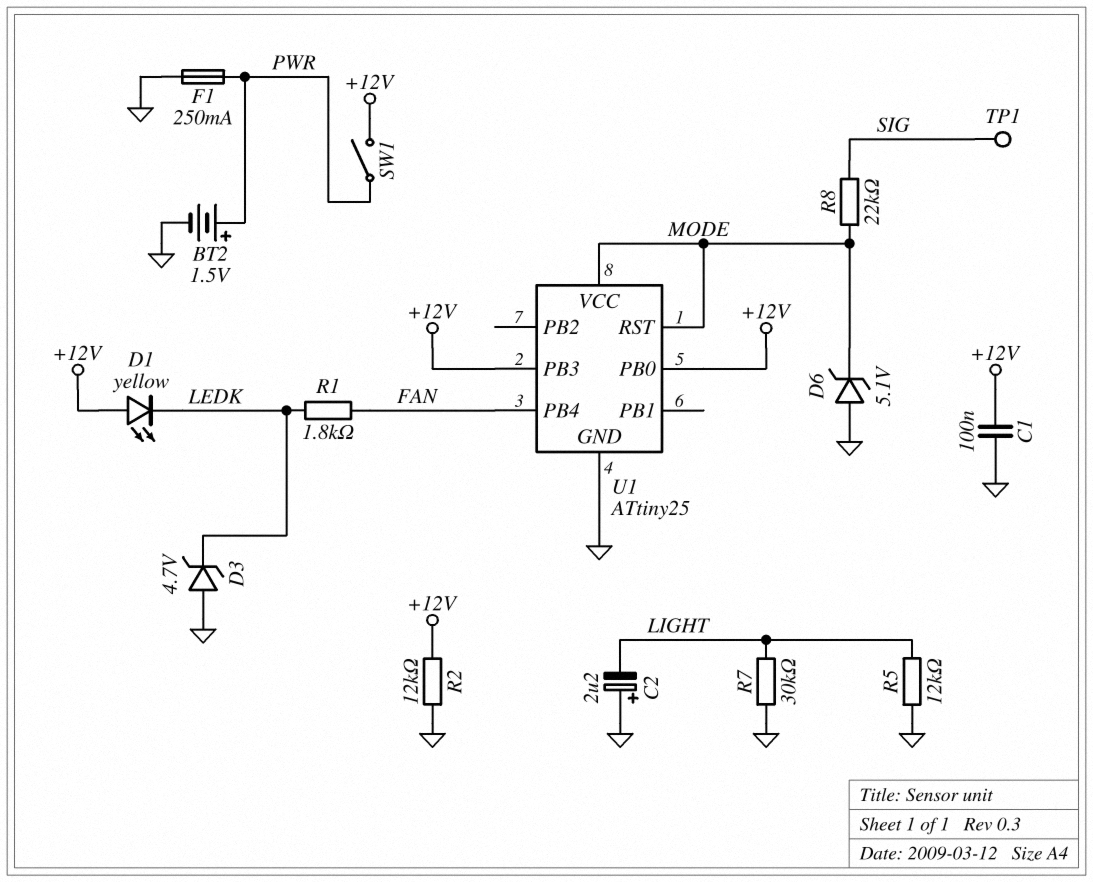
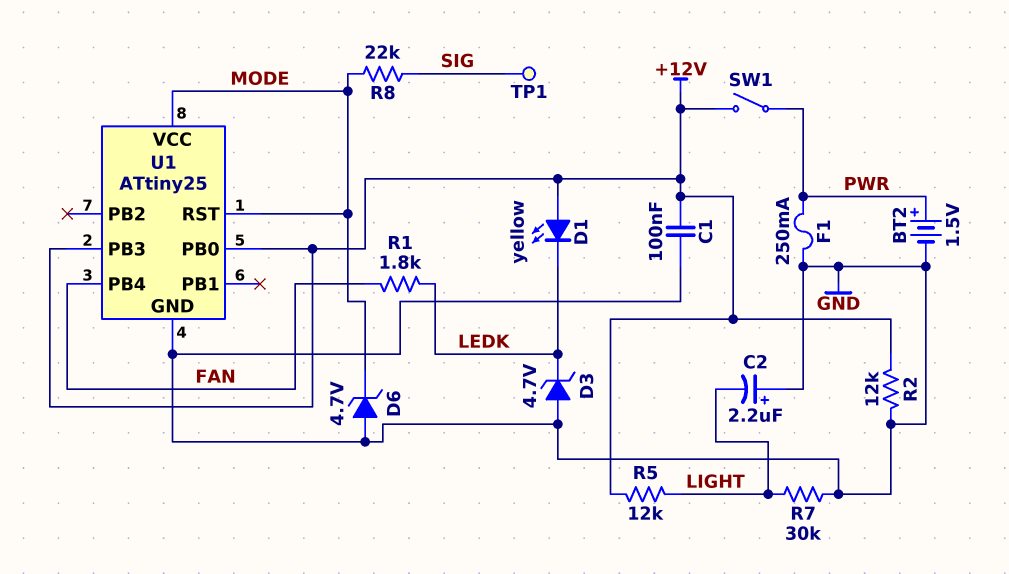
D6: zener 5.1V (A GND, K MODE) -> zener 4.7V (A GND, K MODE)
R5: 12k (GND, LIGHT) -> 12k (+12V, LIGHT)

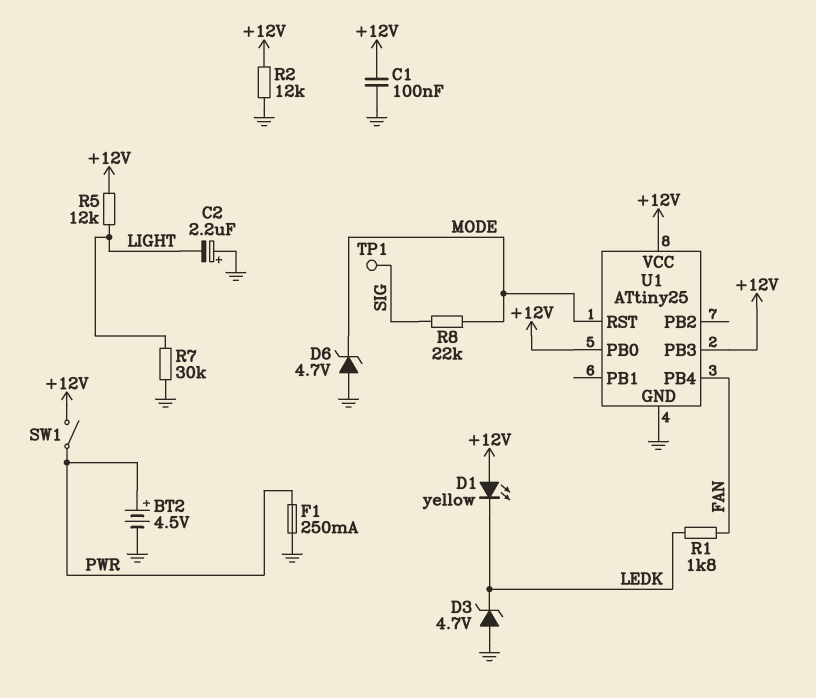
BT2: 1.5V (plus PWR, minus GND) -> 4.5V (plus PWR, minus GND)
U1 pin VCC: MODE -> +12V

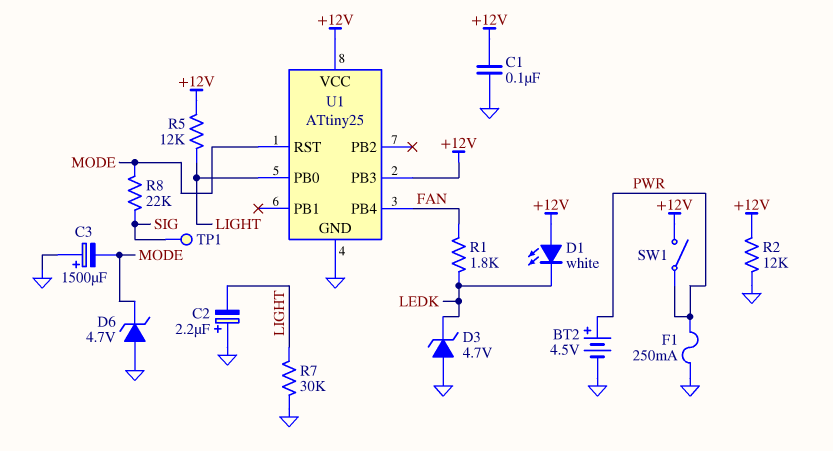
C3: none -> 1500uF (plus GND, minus MODE)
D1: LED yellow (A +12V, K LEDK) -> LED white (A +12V, K LEDK)
U1 pin PB0: +12V -> LIGHT

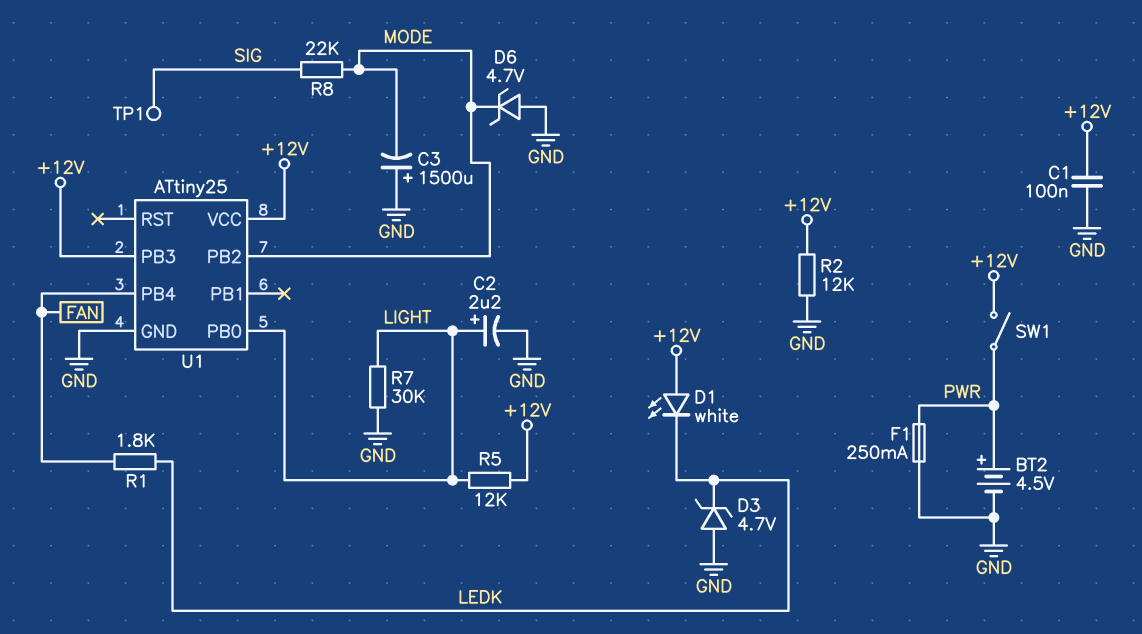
C2: 2.2uF (plus GND, minus LIGHT) -> 2.2uF (plus LIGHT, minus GND)
U1 pin PB2: none -> MODE
U1 pin RST: MODE -> none

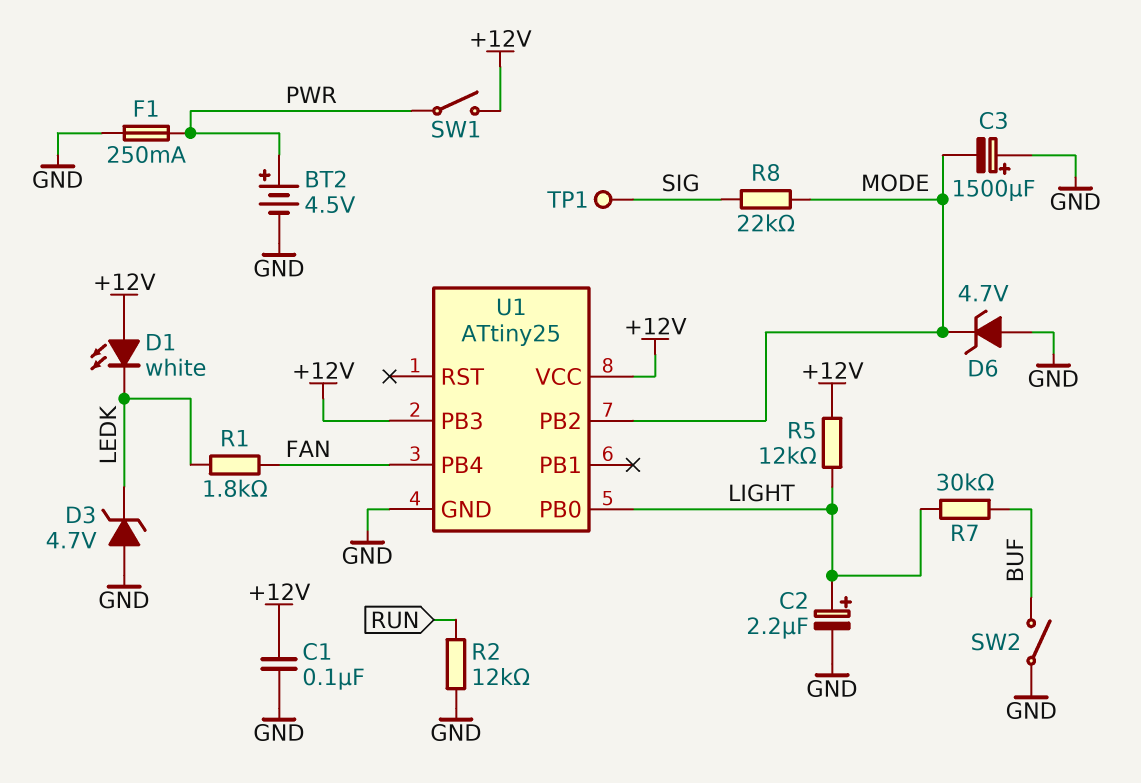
R2: 12k (+12V, GND) -> 12k (GND, RUN)
R7: 30k (GND, LIGHT) -> 30k (BUF, LIGHT)
SW2: none -> switch (BUF, GND)

